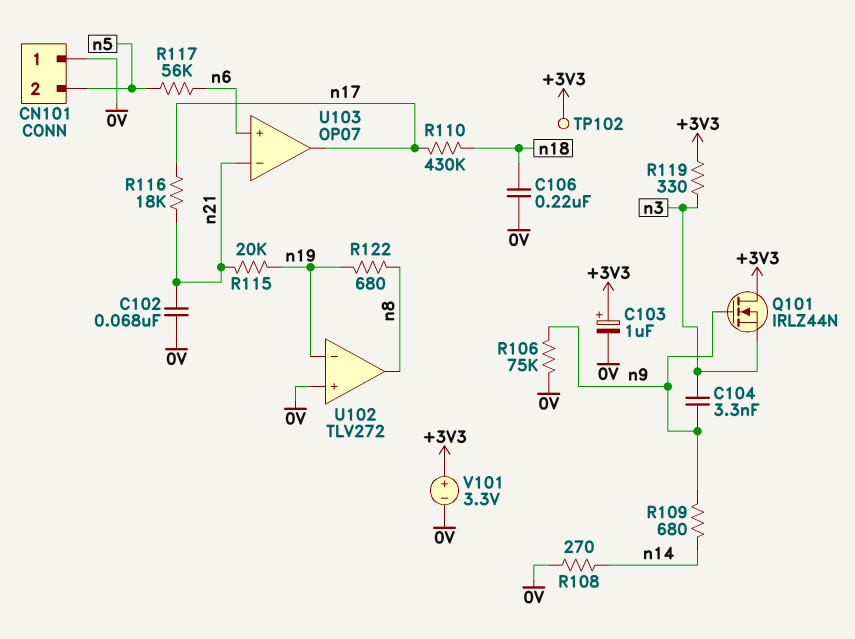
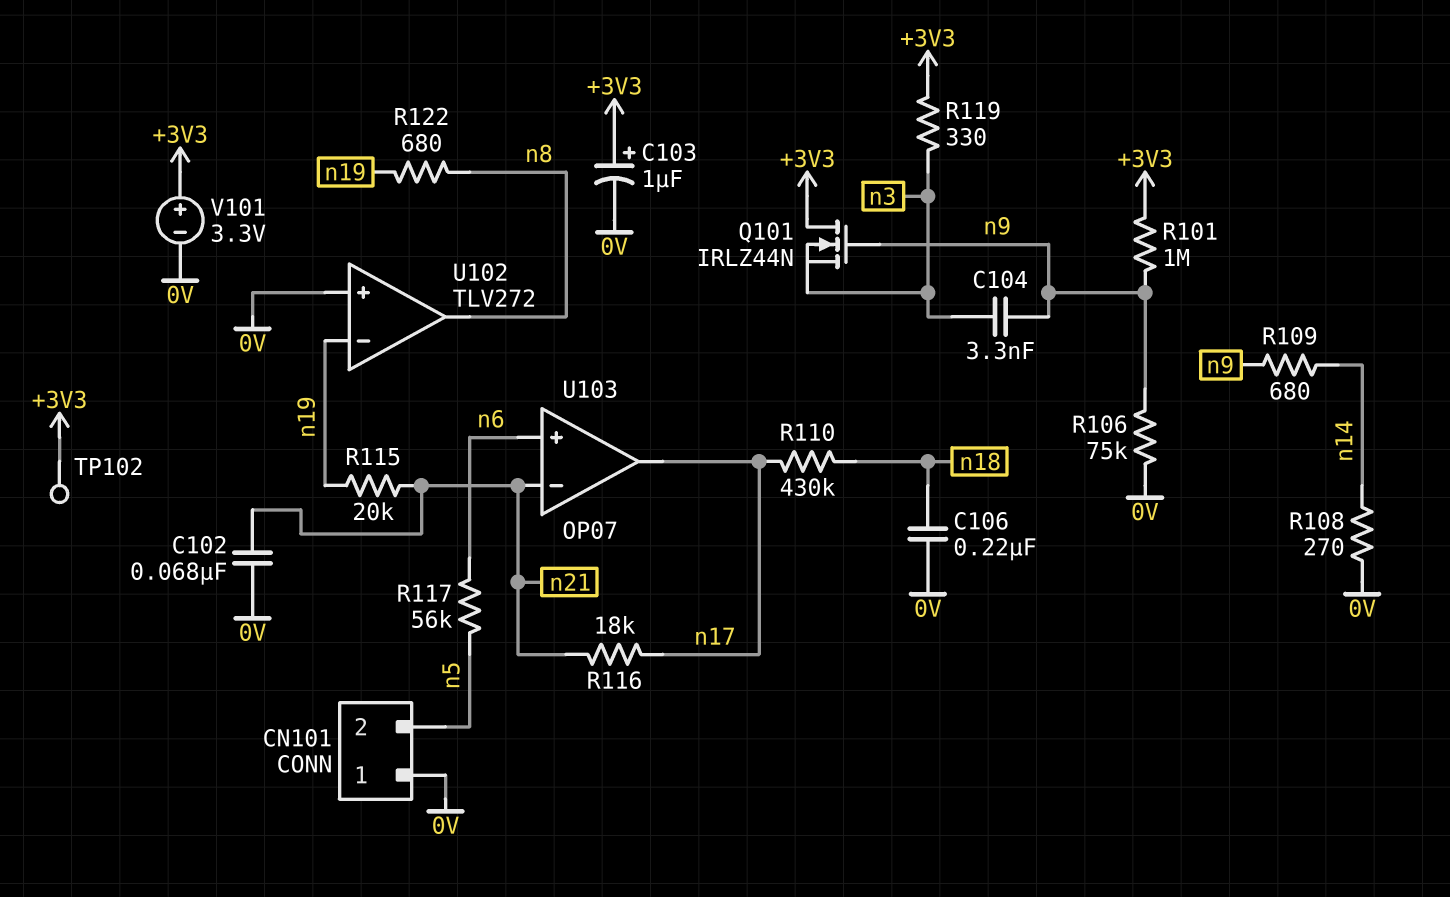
R101: none -> 1M (+3V3, n9)

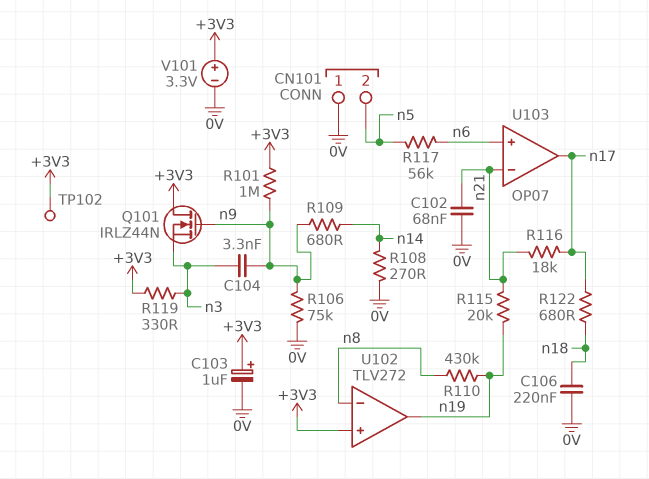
R110: 430k (n17, n18) -> 430k (n8, n19)
R122: 680 (n8, n19) -> 680 (n17, n18)
U102 pin in+: 0V -> +3V3
U102 pin in-: n19 -> n8
U102 pin out: n8 -> n19

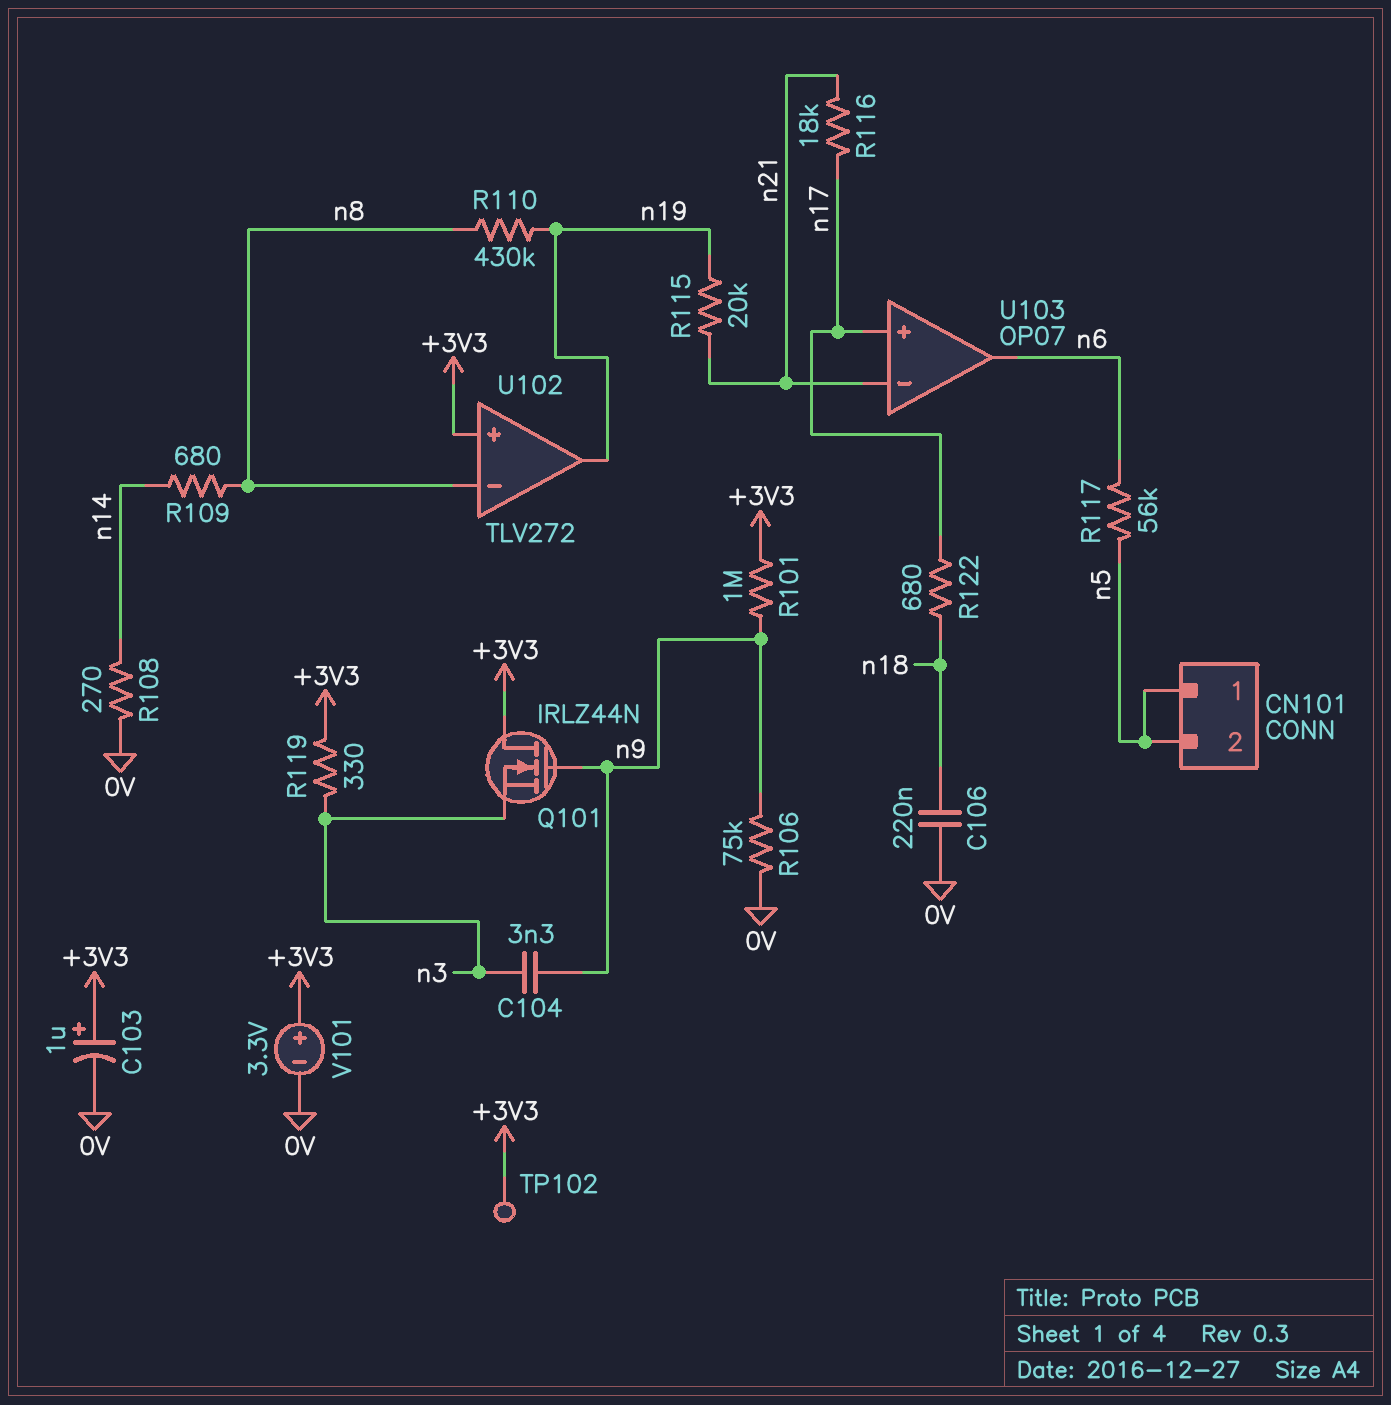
C102: 68nF (0V, n21) -> none
CN101 pin 1: 0V -> n5
R109: 680 (n9, n14) -> 680 (n8, n14)
U103 pin in+: n6 -> n17
U103 pin out: n17 -> n6

